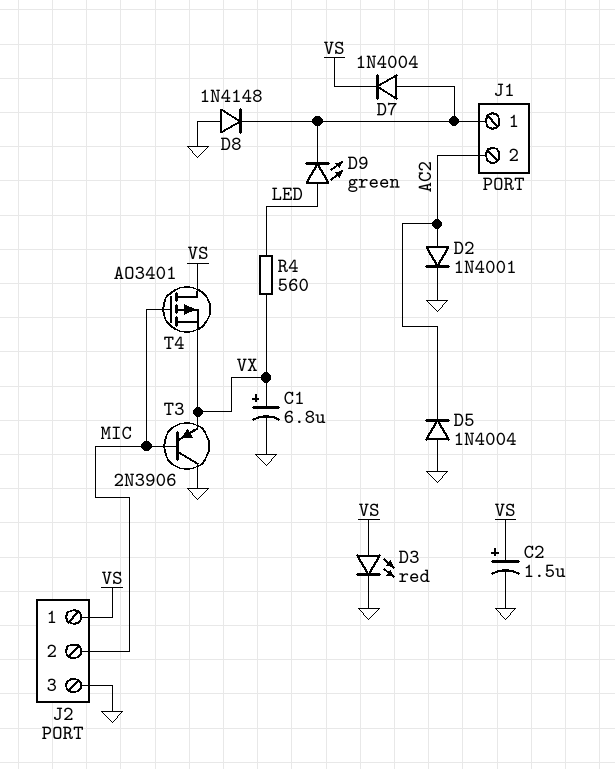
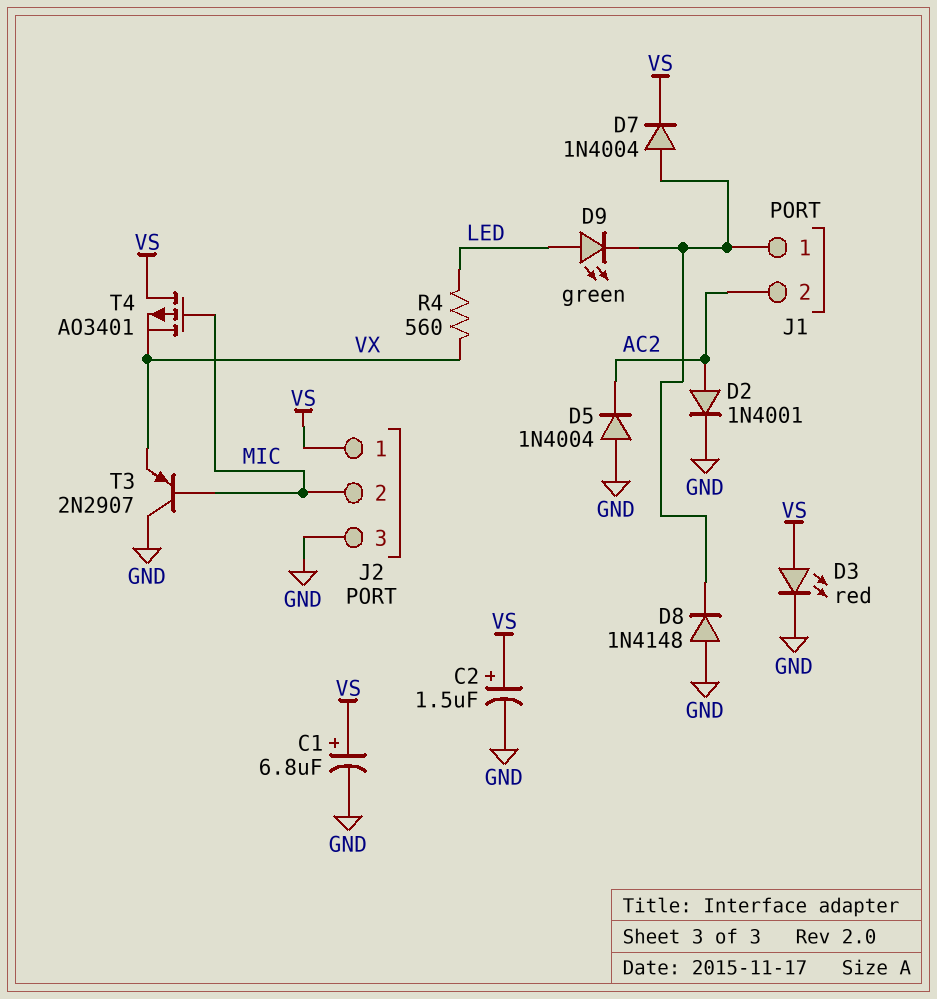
C1: 6.8uF (plus VX, minus GND) -> 6.8uF (plus VS, minus GND)
T3: PNP 2N3906 (B MIC, C GND, E VX) -> PNP 2N2907 (B MIC, C GND, E VX)

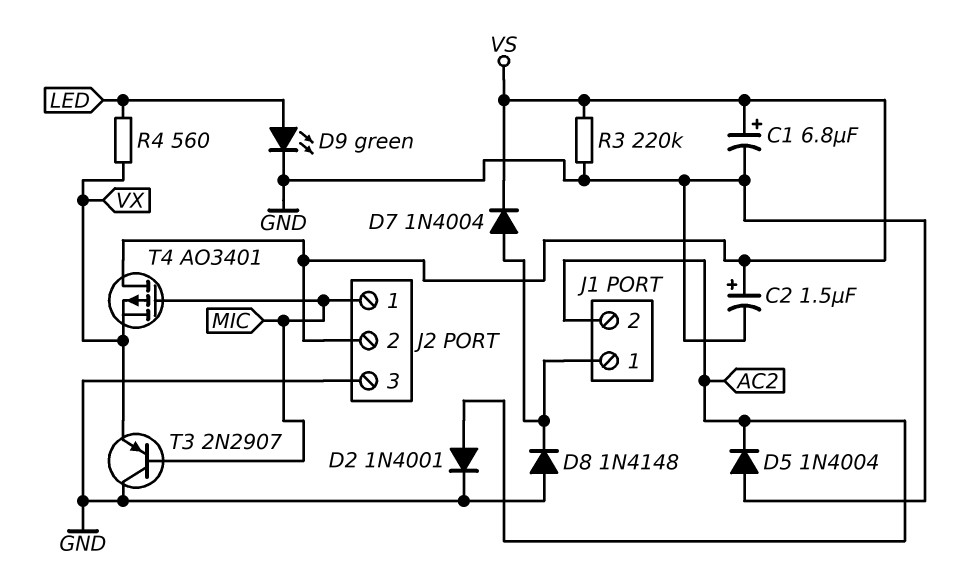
D3: LED red (A VS, K GND) -> none
D9: LED green (A LED, K J1/1) -> LED green (A LED, K GND)
J2 pin 1: VS -> MIC
J2 pin 2: MIC -> VS
R3: none -> 220k (GND, VS)

